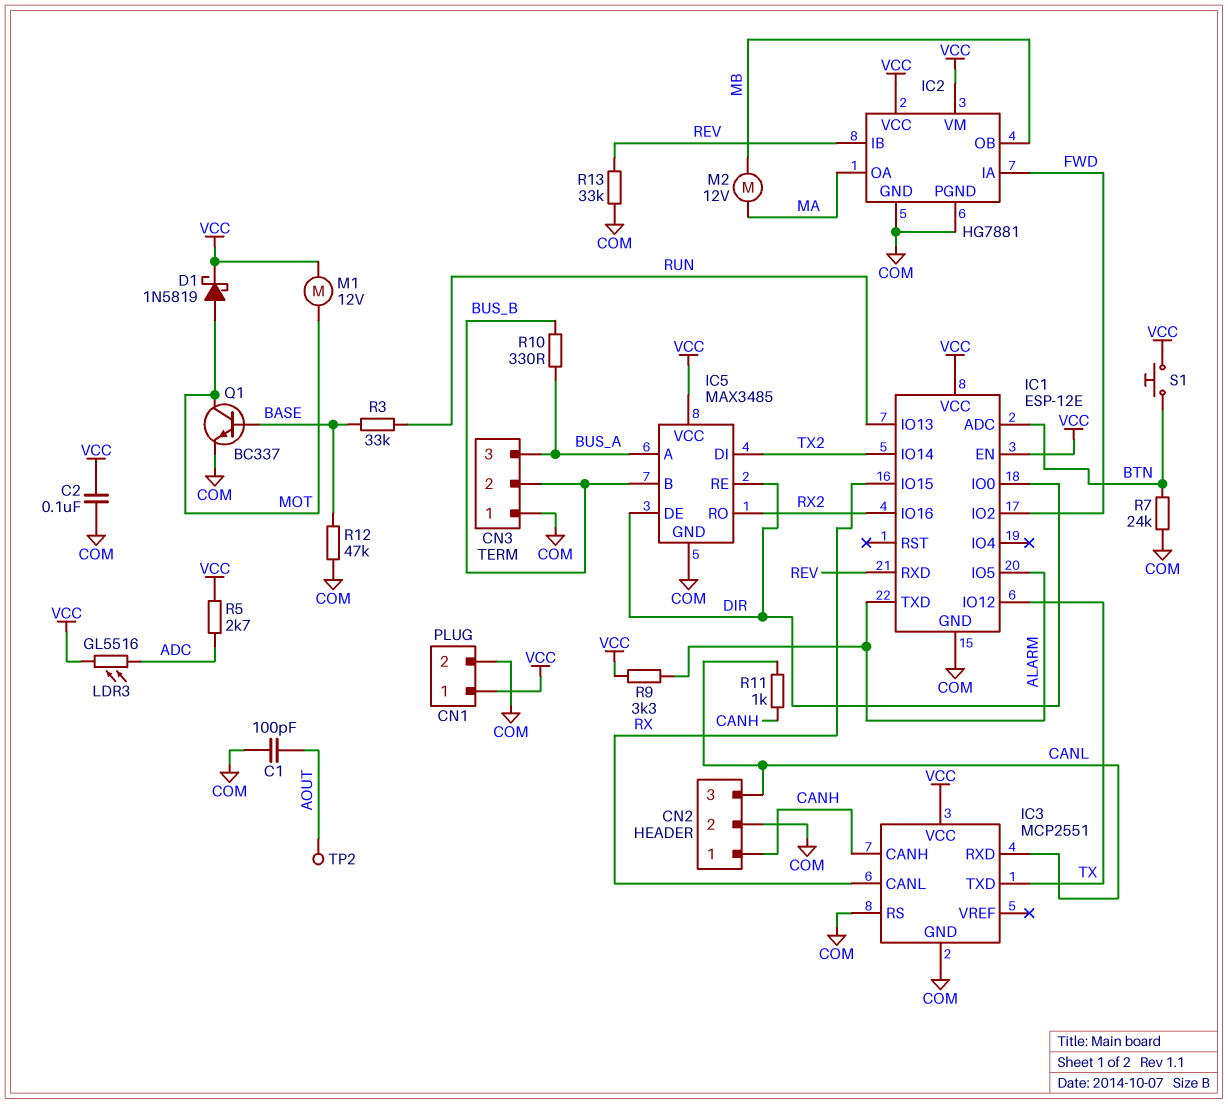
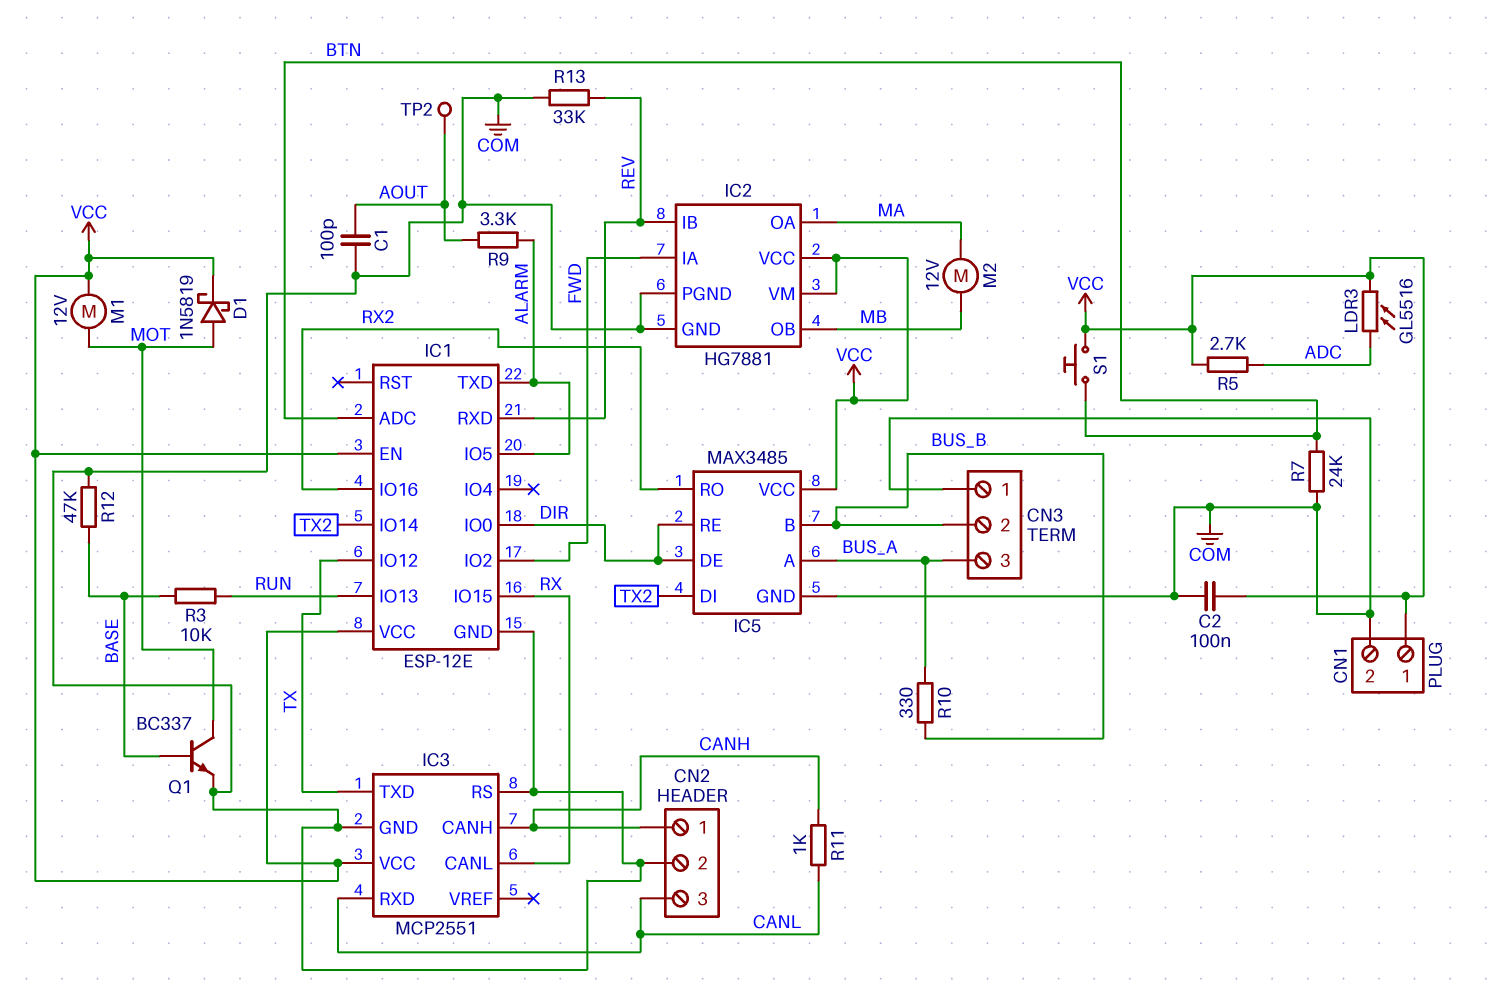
R3: 33k (BASE, RUN) -> 10k (BASE, RUN)
R9: 3.3k (ALARM, VCC) -> 3.3k (ALARM, AOUT)

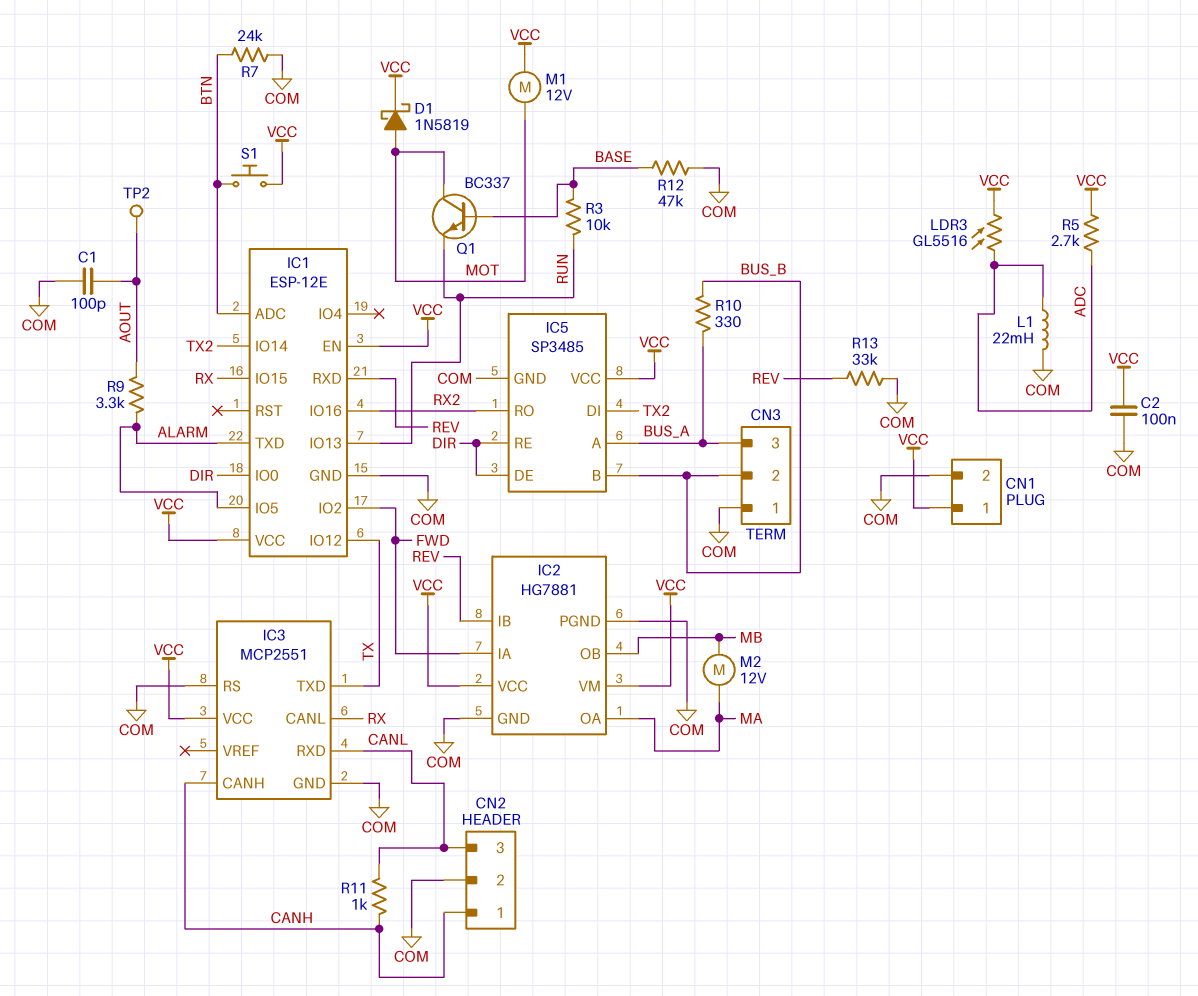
IC5: MAX3485 -> SP3485
L1: none -> 22mH (ADC, COM)
Q1: NPN BC337 (B BASE, C MOT, E COM) -> NPN BC337 (B BASE, C MOT, E RUN)

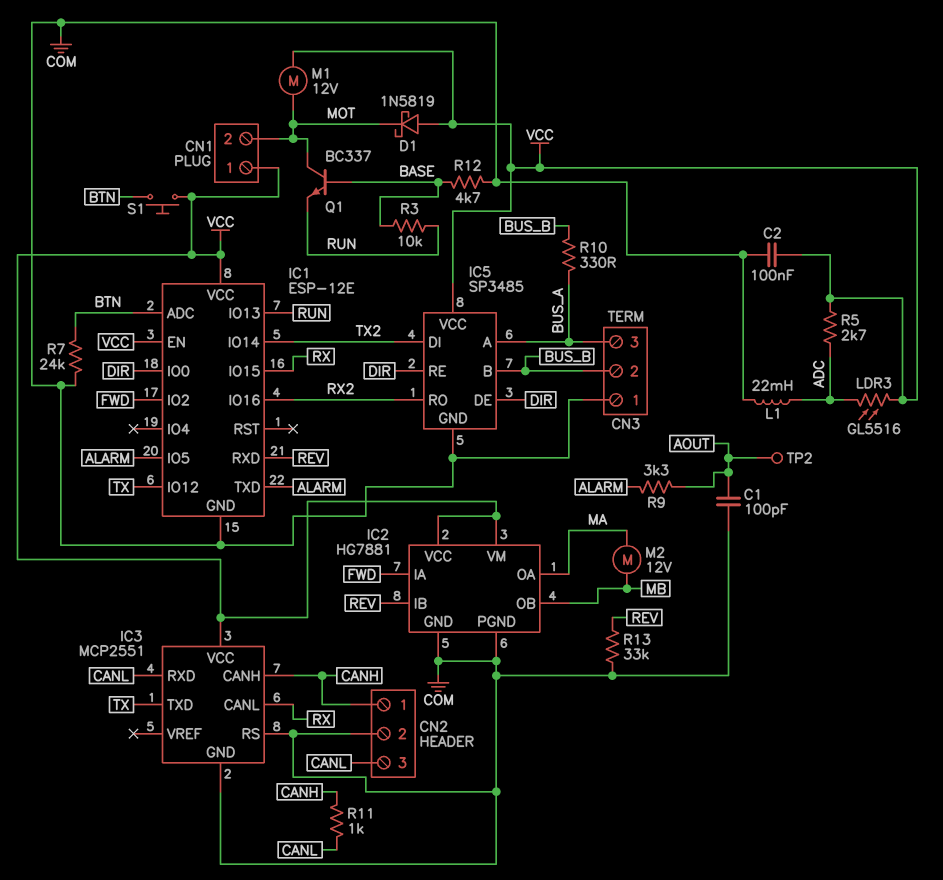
CN1 pin 2: COM -> MOT
D1: schottky 1N5819 (A MOT, K VCC) -> schottky 1N5819 (A VCC, K MOT)
R12: 47k (BASE, COM) -> 4.7k (BASE, COM)

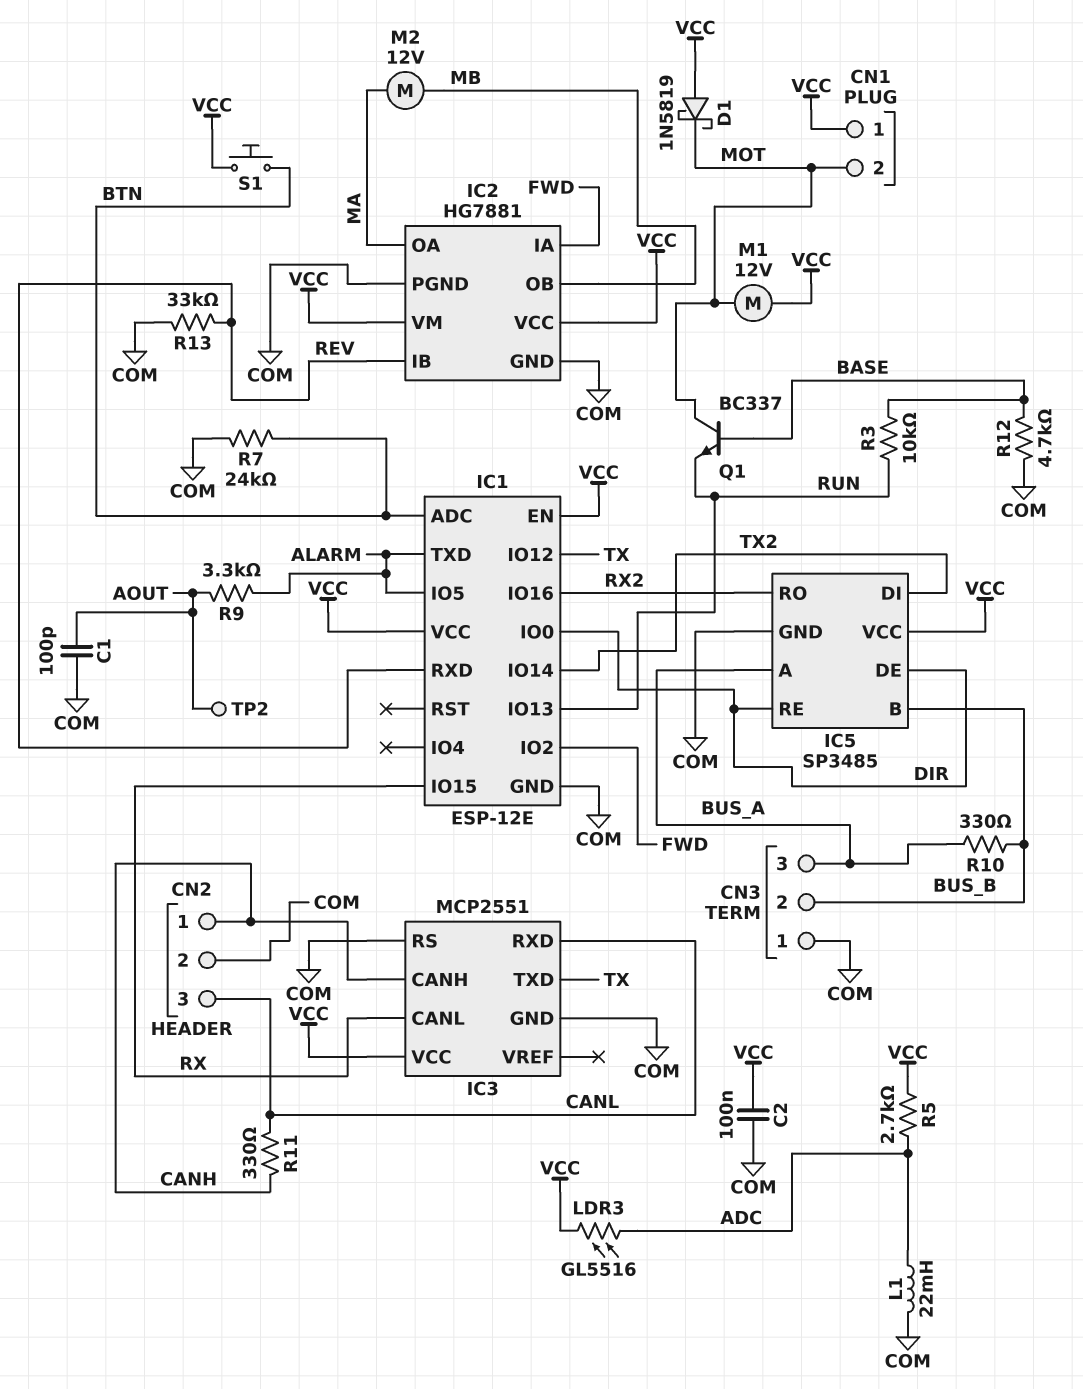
R11: 1k (CANH, CANL) -> 330 (CANH, CANL)

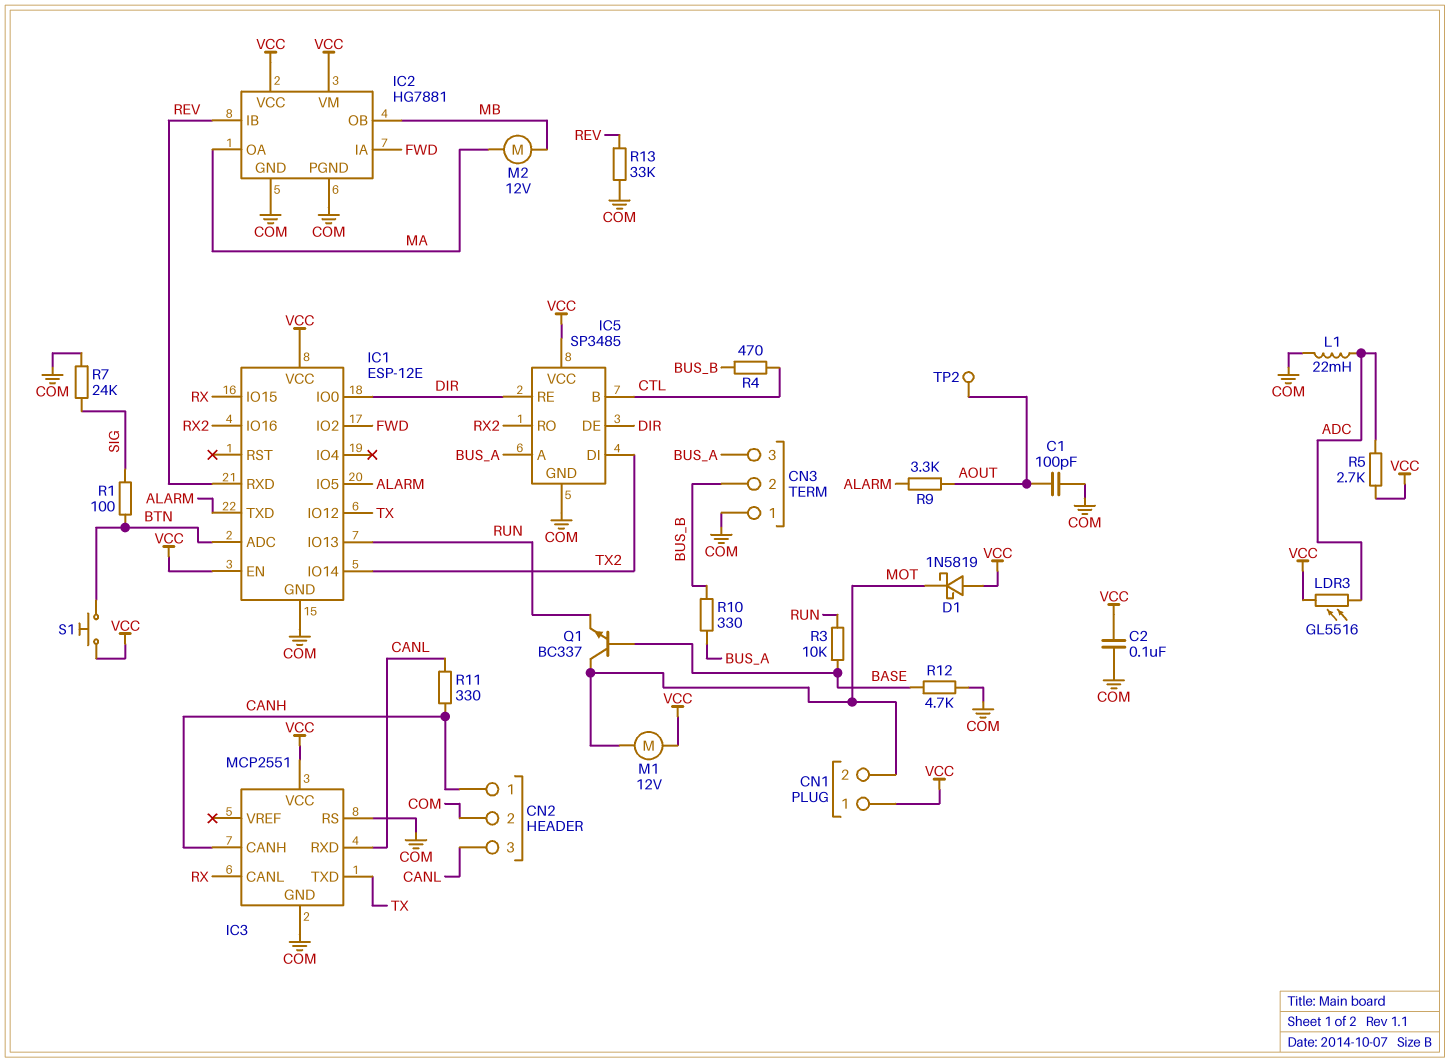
IC5 pin B: BUS_B -> CTL
R1: none -> 100 (BTN, SIG)
R4: none -> 470 (BUS_B, CTL)
R7: 24k (BTN, COM) -> 24k (COM, SIG)

